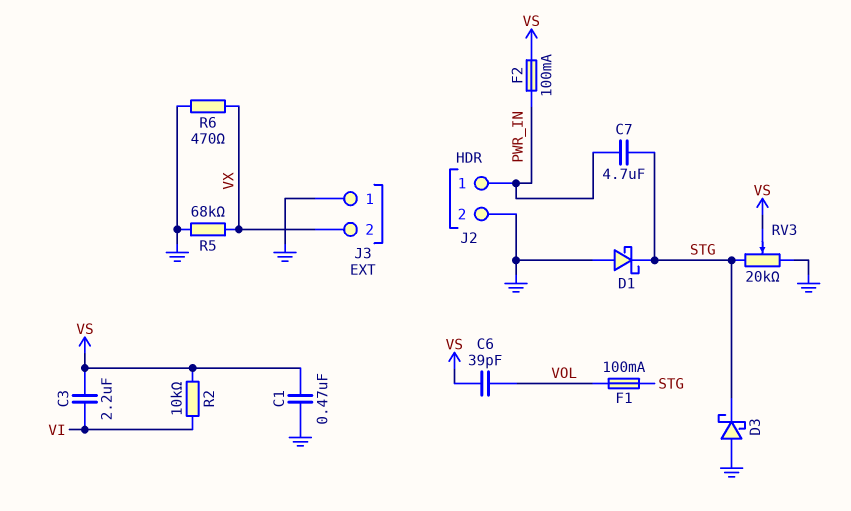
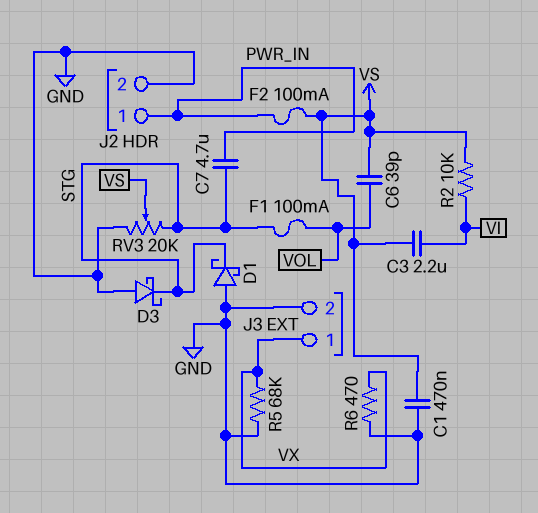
J3 pin 1: GND -> VX
J3 pin 2: VX -> GND

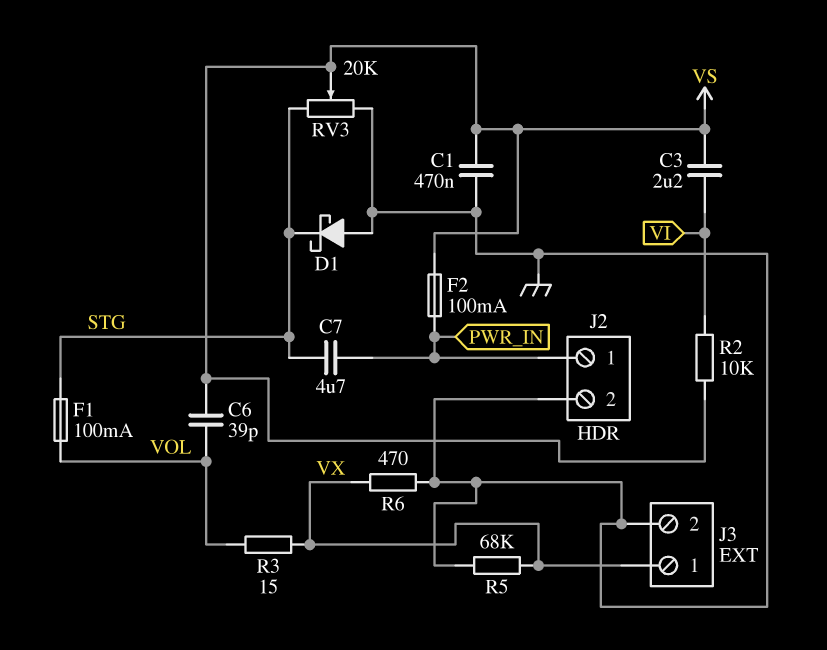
D3: schottky (A GND, K STG) -> none
R3: none -> 15 (VOL, VX)

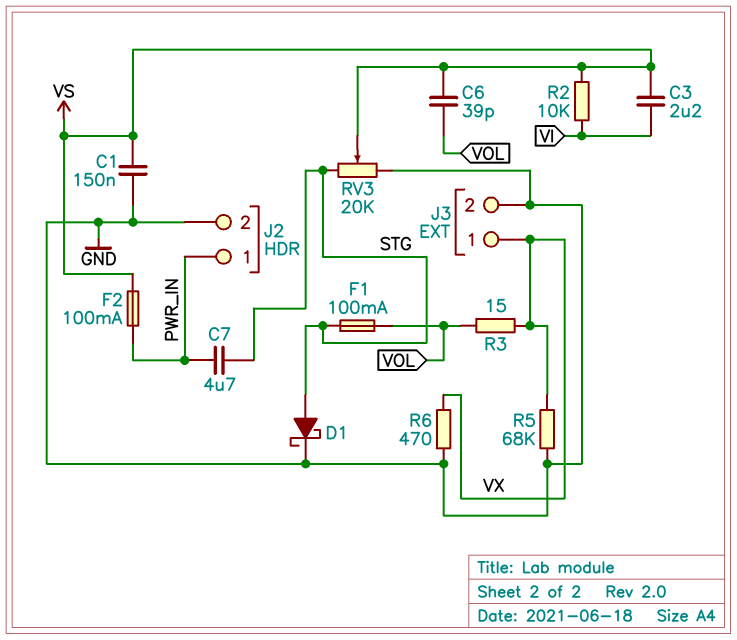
C1: 470nF (GND, VS) -> 150nF (GND, VS)
D1: schottky (A GND, K STG) -> schottky (A STG, K GND)

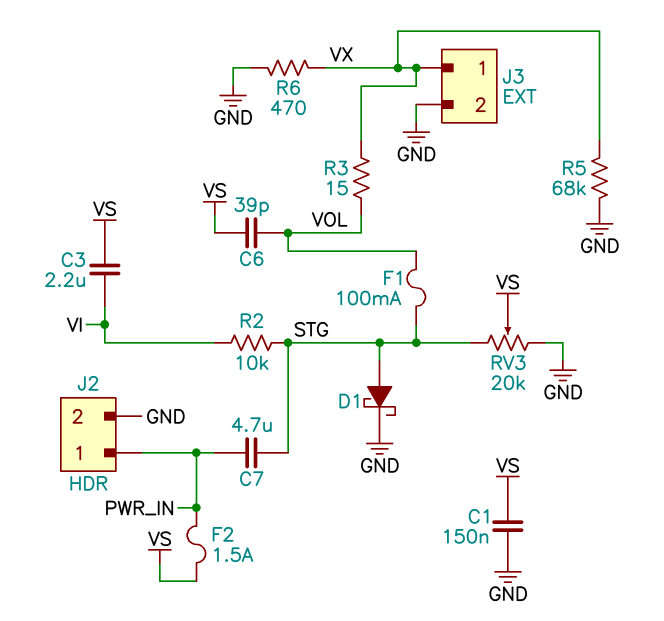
F2: 100mA (PWR_IN, VS) -> 1.5A (PWR_IN, VS)
R2: 10k (VI, VS) -> 10k (STG, VI)

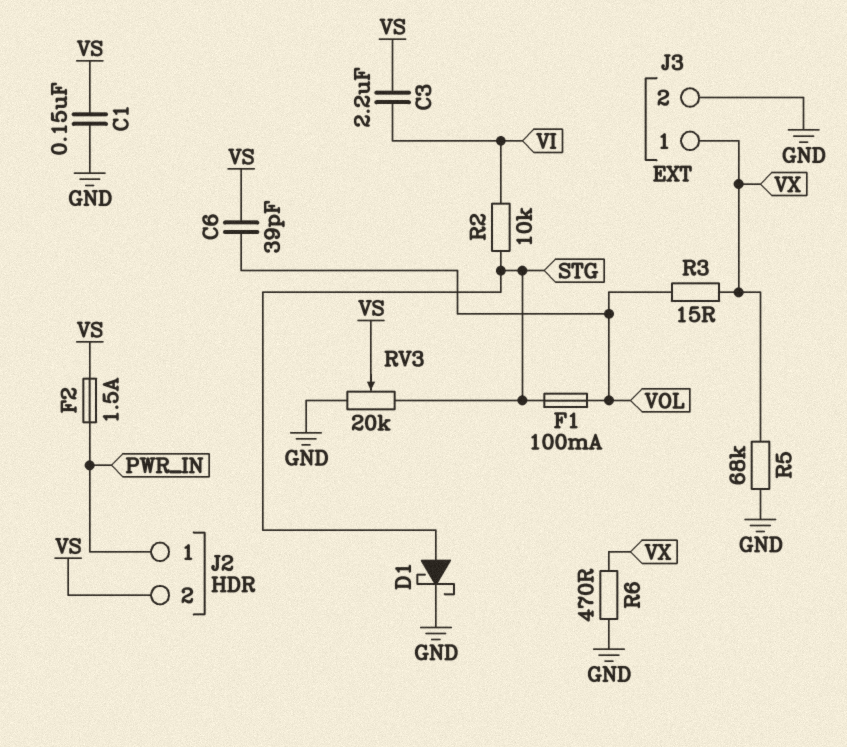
C7: 4.7uF (PWR_IN, STG) -> none
J2 pin 2: GND -> VS

